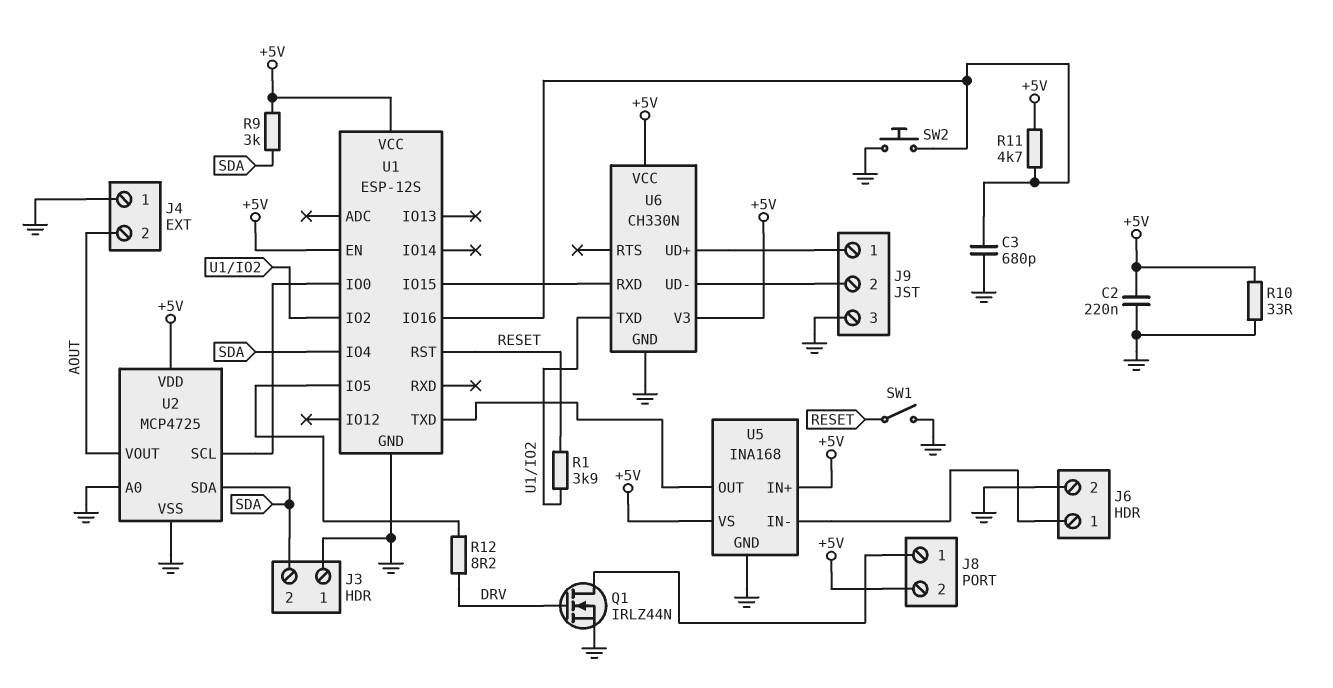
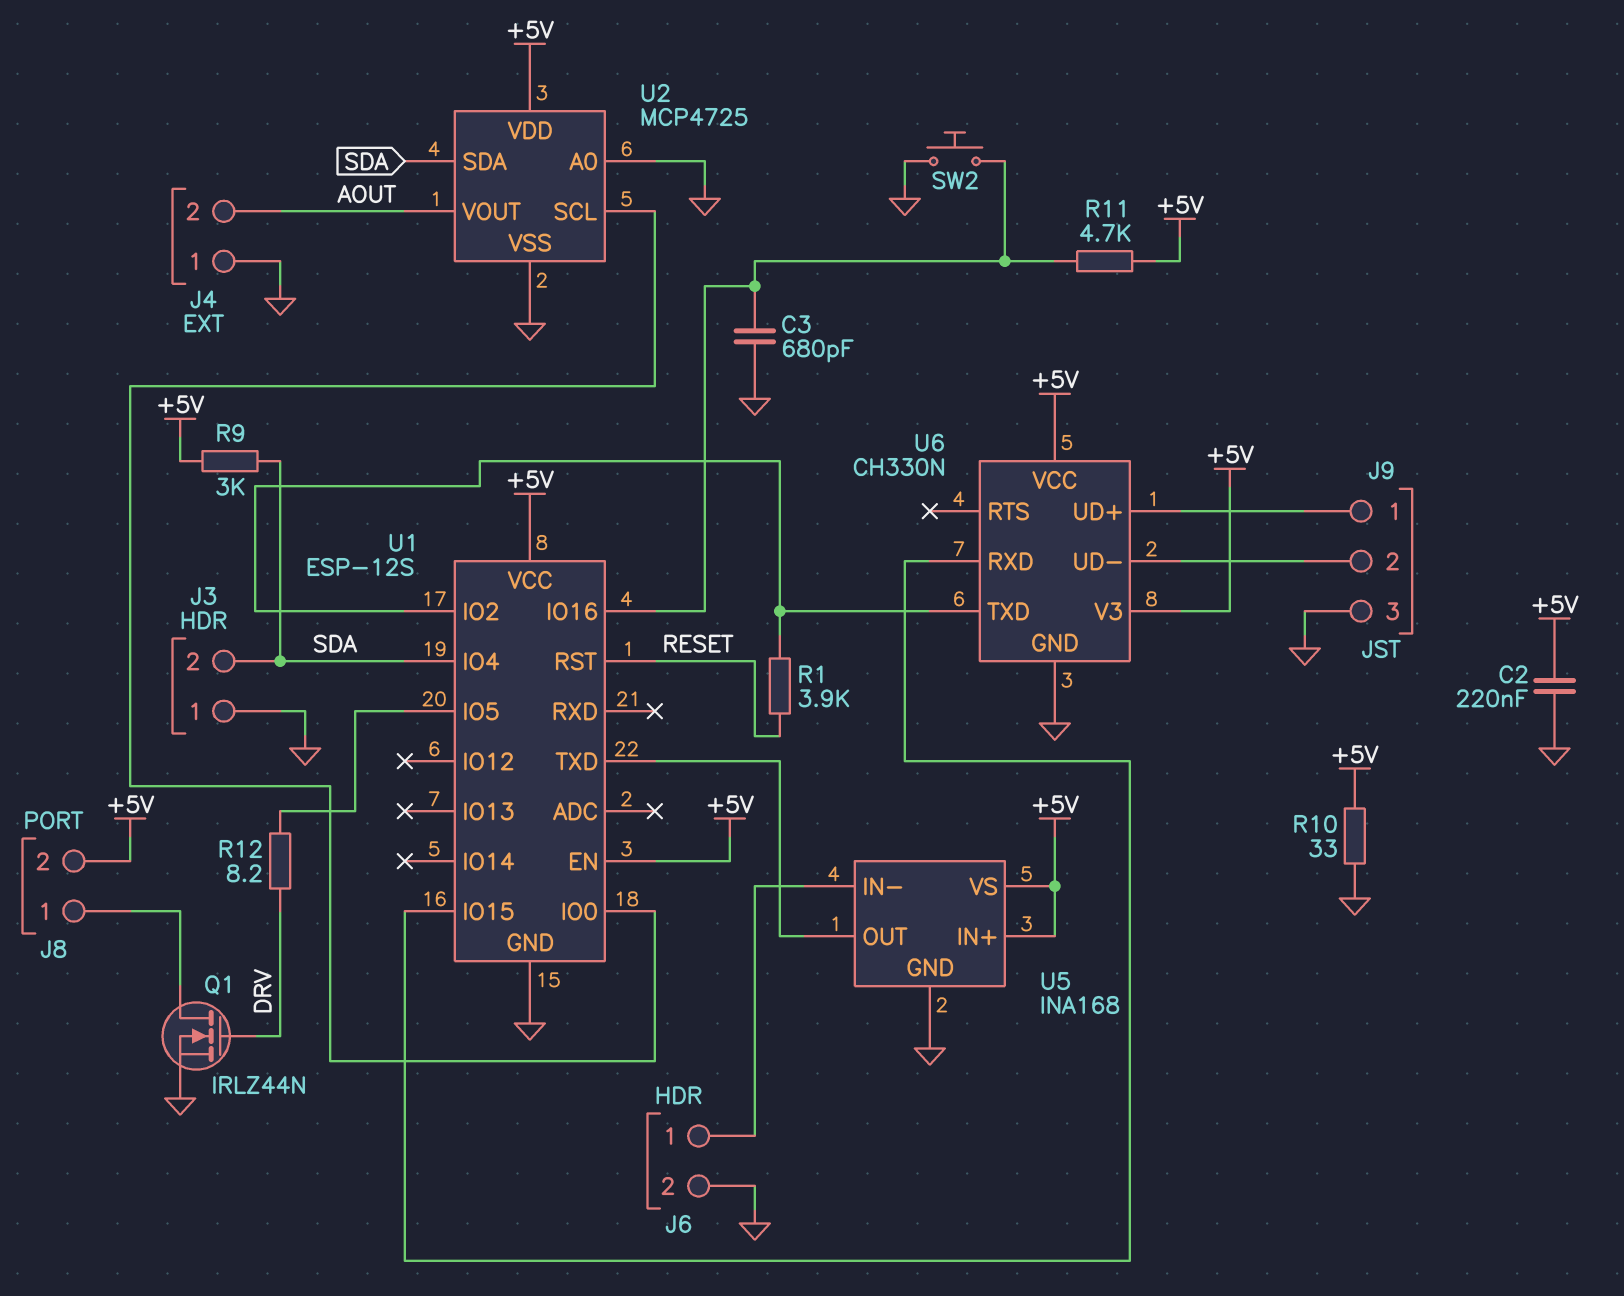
SW1: switch (GND, RESET) -> none

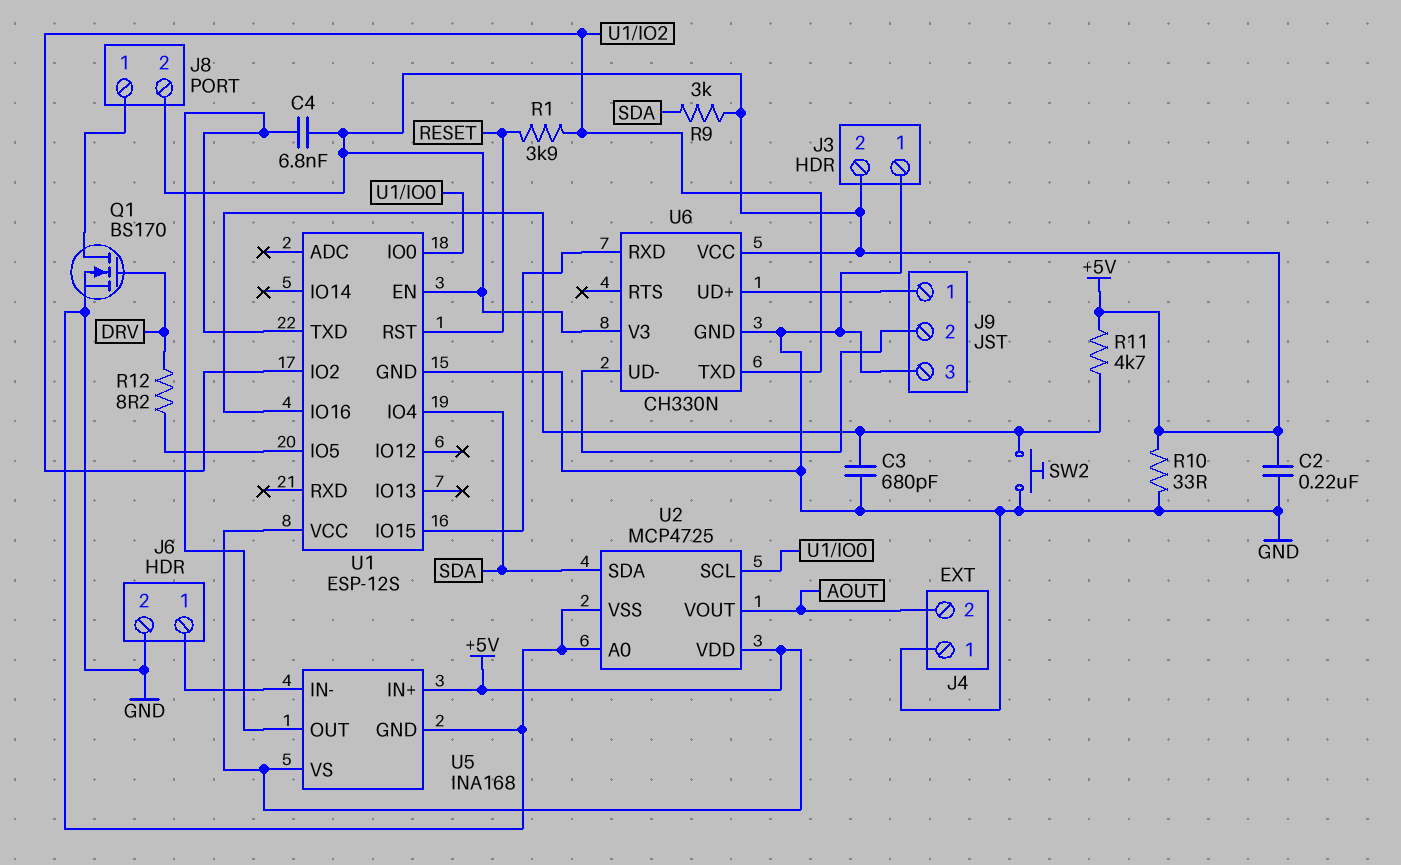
C4: none -> 6.8nF (+5V, U1/TXD)
J3 pin 2: SDA -> +5V
Q1: NMOS IRLZ44N (G DRV, D J8/1, S GND) -> NMOS BS170 (G DRV, D J8/1, S GND)

